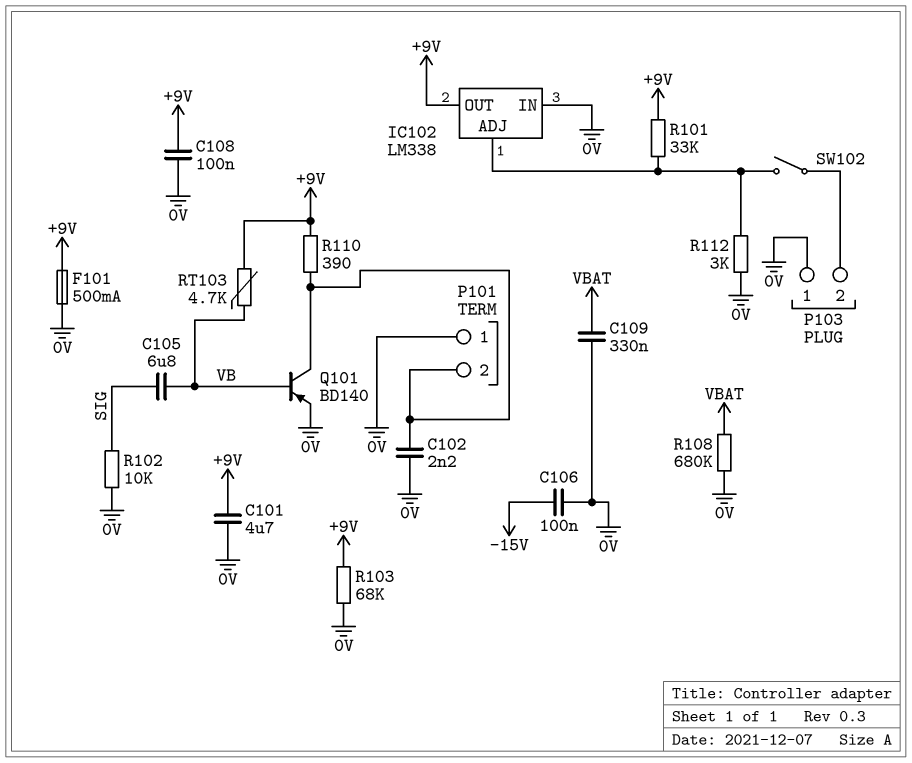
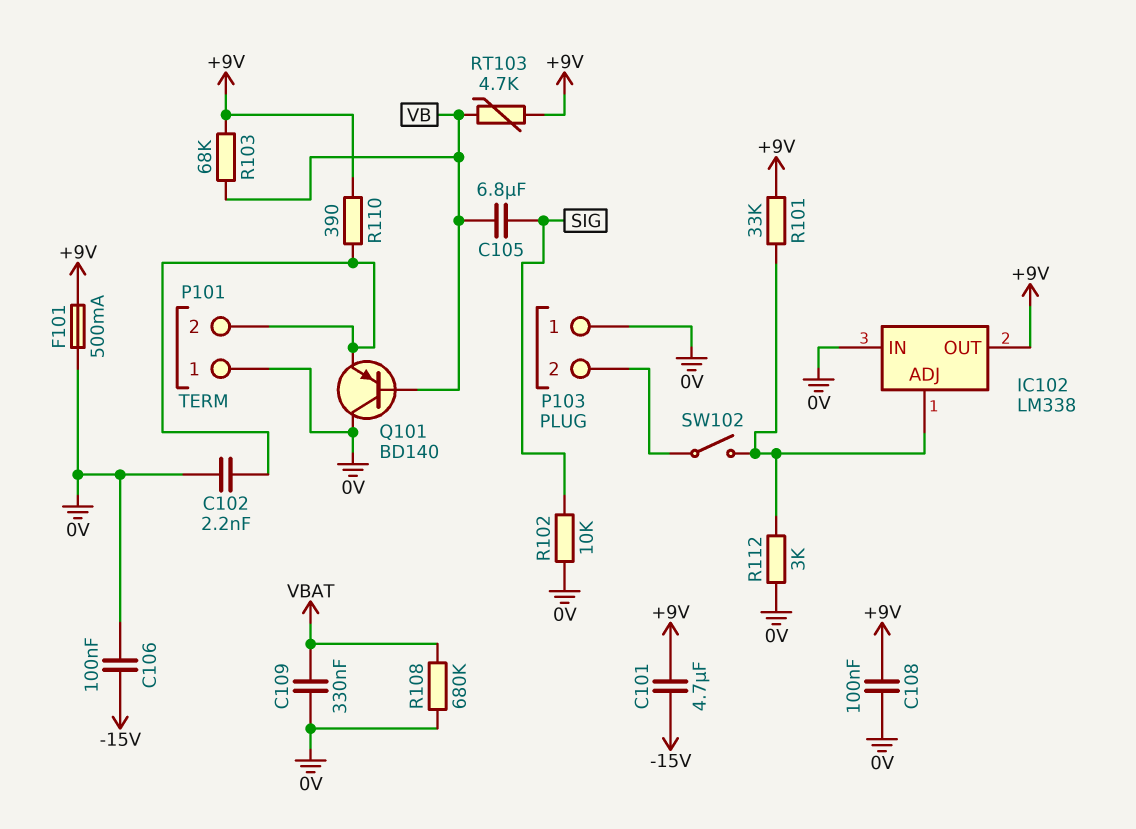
C101: 4.7uF (+9V, 0V) -> 4.7uF (+9V, -15V)
Q101: PNP BD140 (B VB, C P101/2, E 0V) -> PNP BD140 (B VB, C 0V, E P101/2)
R103: 68k (+9V, 0V) -> 68k (+9V, VB)

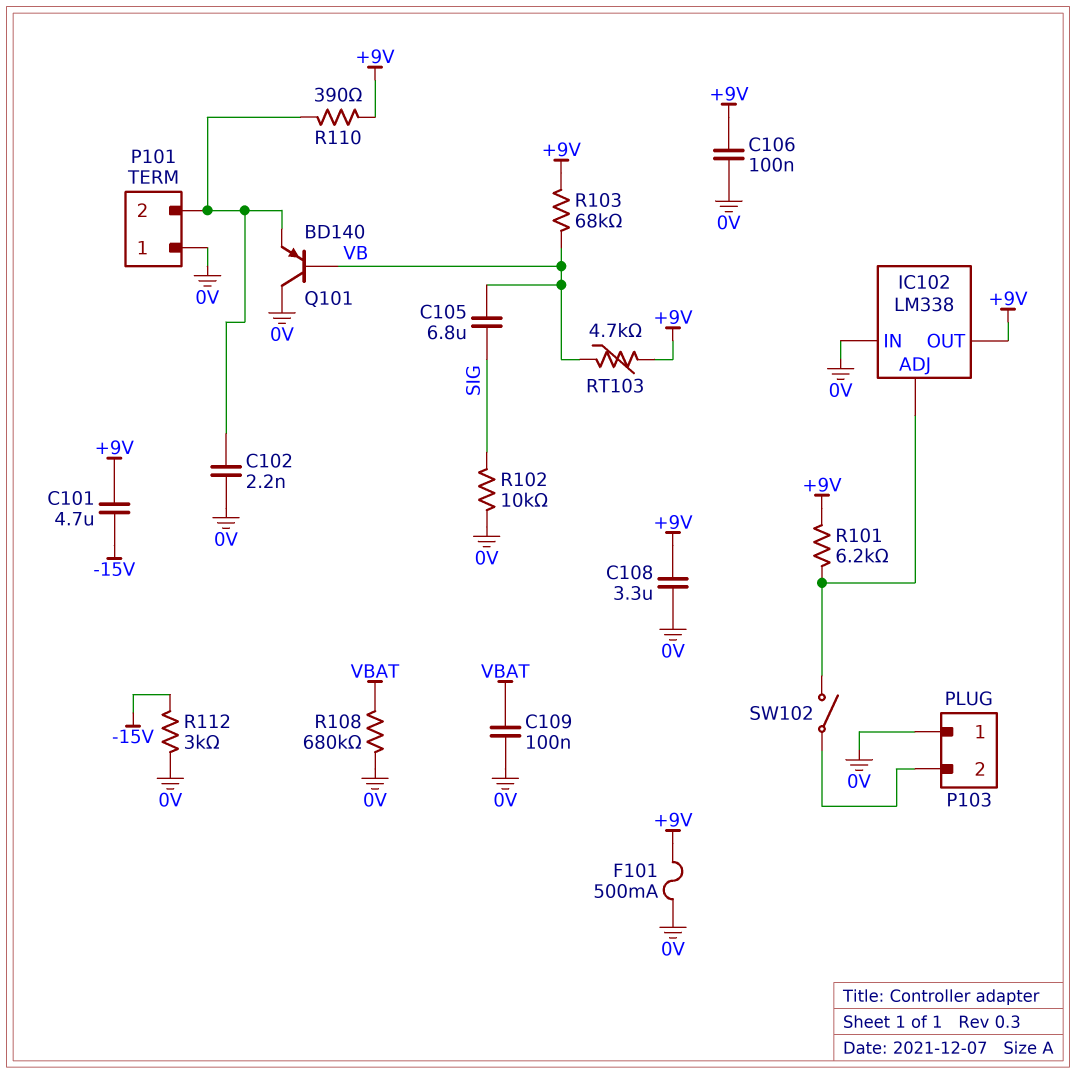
C106: 100nF (-15V, 0V) -> 100nF (+9V, 0V)
C108: 100nF (+9V, 0V) -> 3.3uF (+9V, 0V)
C109: 330nF (0V, VBAT) -> 100nF (0V, VBAT)
R101: 33k (+9V, IC102/ADJ) -> 6.2k (+9V, IC102/ADJ)
R112: 3k (0V, IC102/ADJ) -> 3k (-15V, 0V)

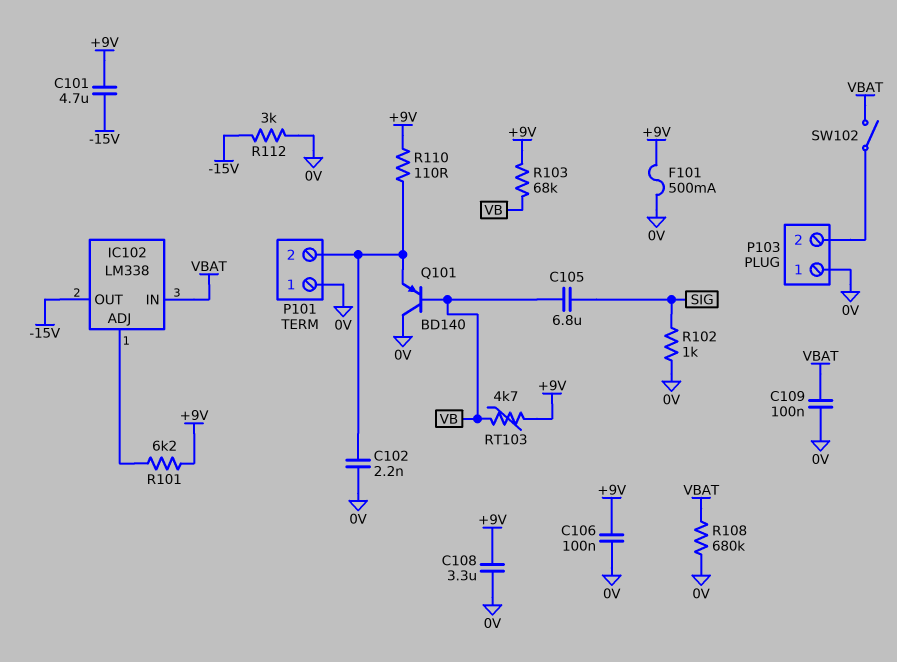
IC102 pin IN: 0V -> VBAT
IC102 pin OUT: +9V -> -15V
R102: 10k (0V, SIG) -> 1k (0V, SIG)
R110: 390 (+9V, P101/2) -> 110 (+9V, P101/2)
SW102: switch (IC102/ADJ, P103/2) -> switch (P103/2, VBAT)

